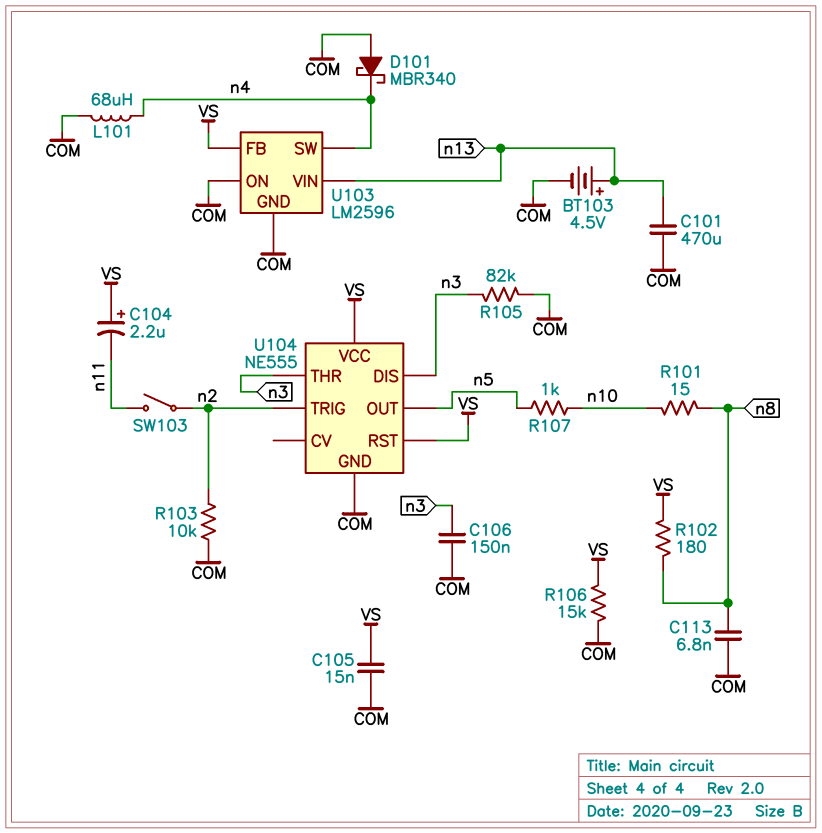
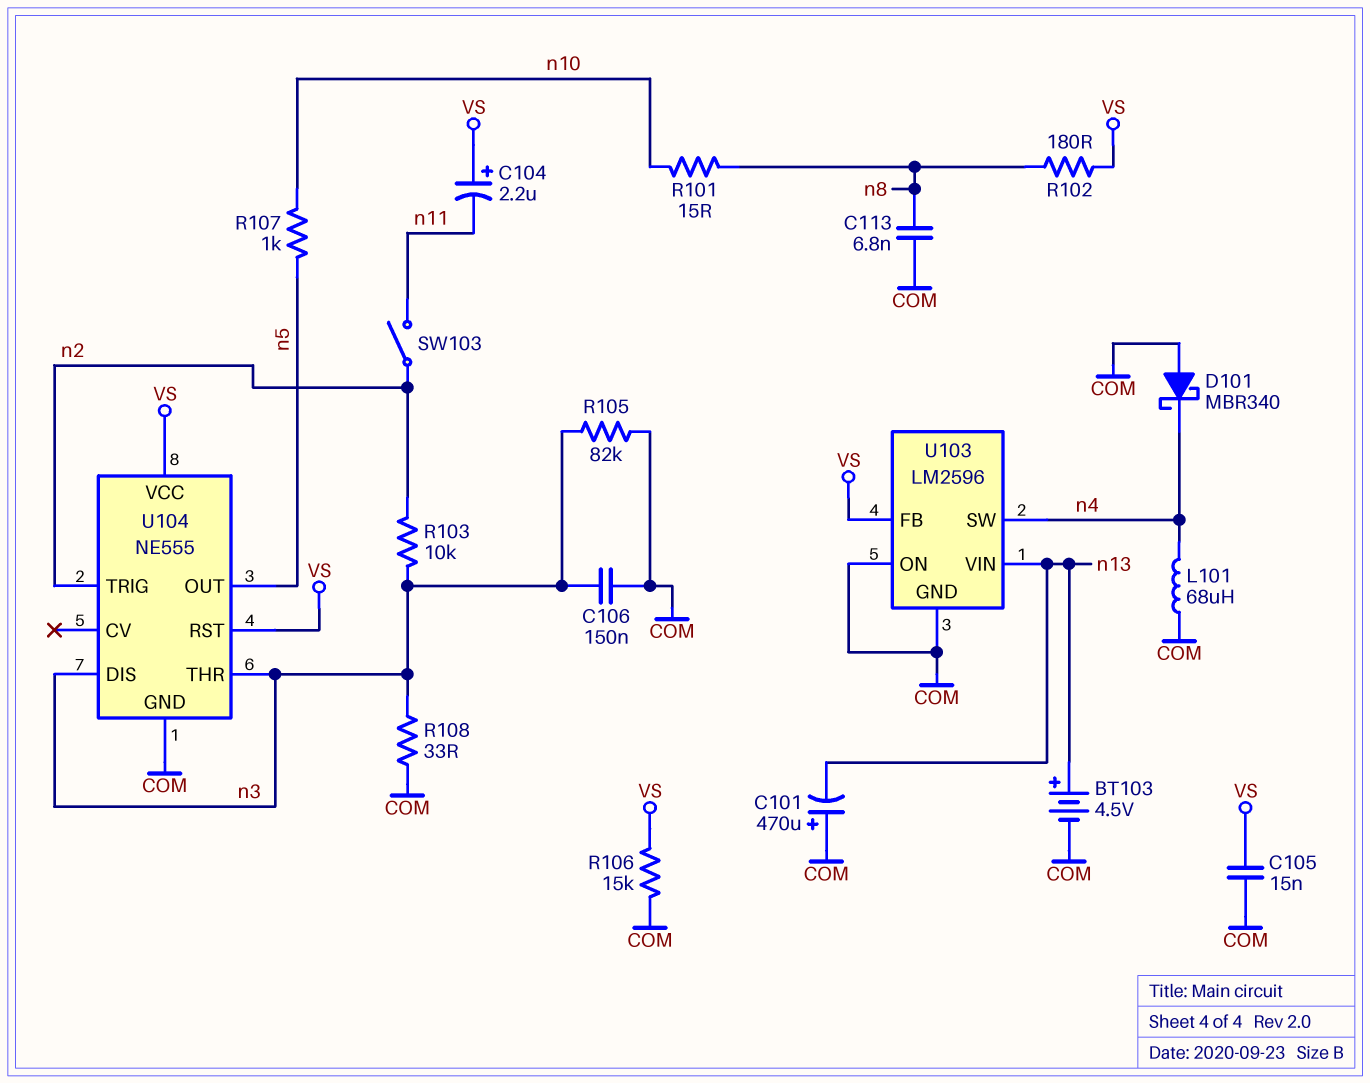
C101: 470uF (COM, n13) -> 470uF (plus COM, minus n13)
R103: 10k (COM, n2) -> 10k (n2, n3)
R108: none -> 33 (COM, n3)

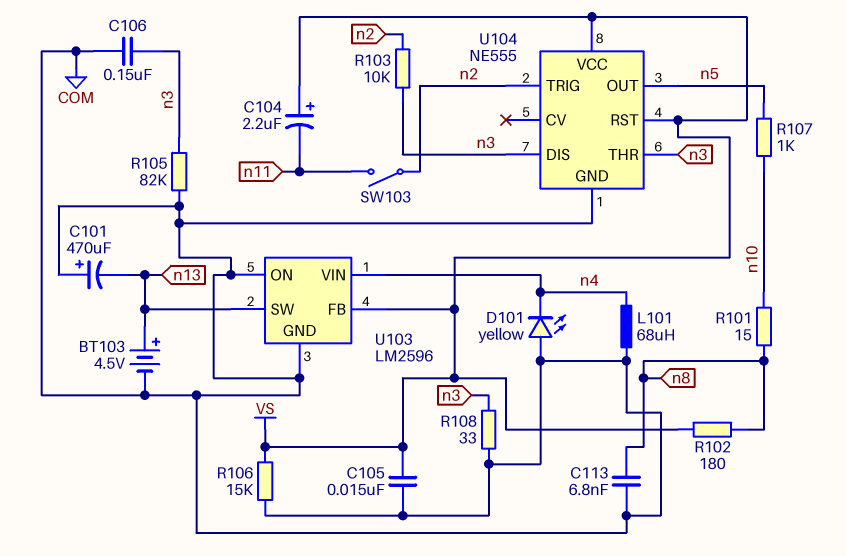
D101: schottky MBR340 (A COM, K n4) -> LED yellow (A COM, K n4)
U103 pin SW: n4 -> n13
U103 pin VIN: n13 -> n4

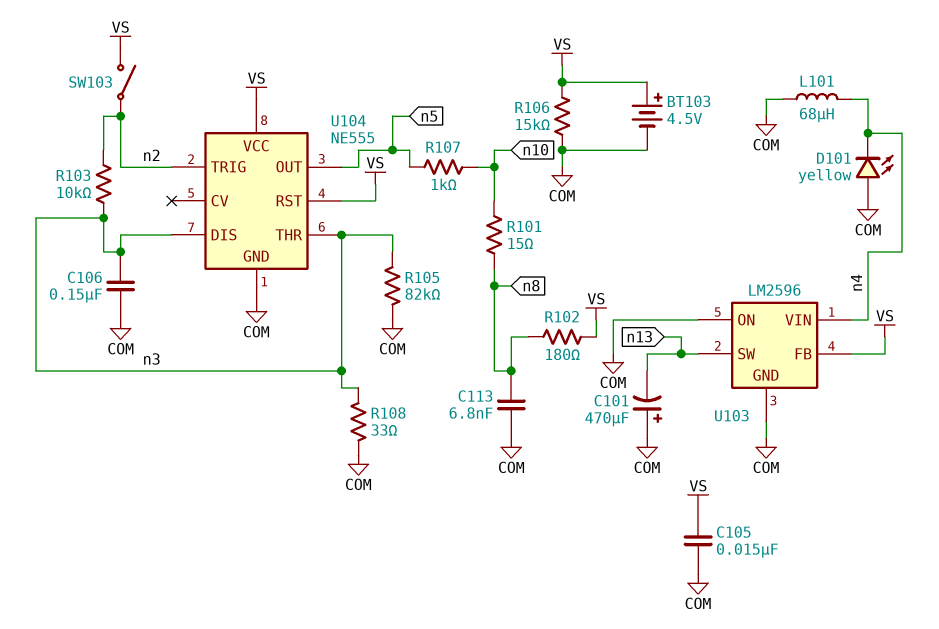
BT103: 4.5V (plus n13, minus COM) -> 4.5V (plus VS, minus COM)
C104: 2.2uF (plus VS, minus n11) -> none
SW103: switch (n2, n11) -> switch (VS, n2)

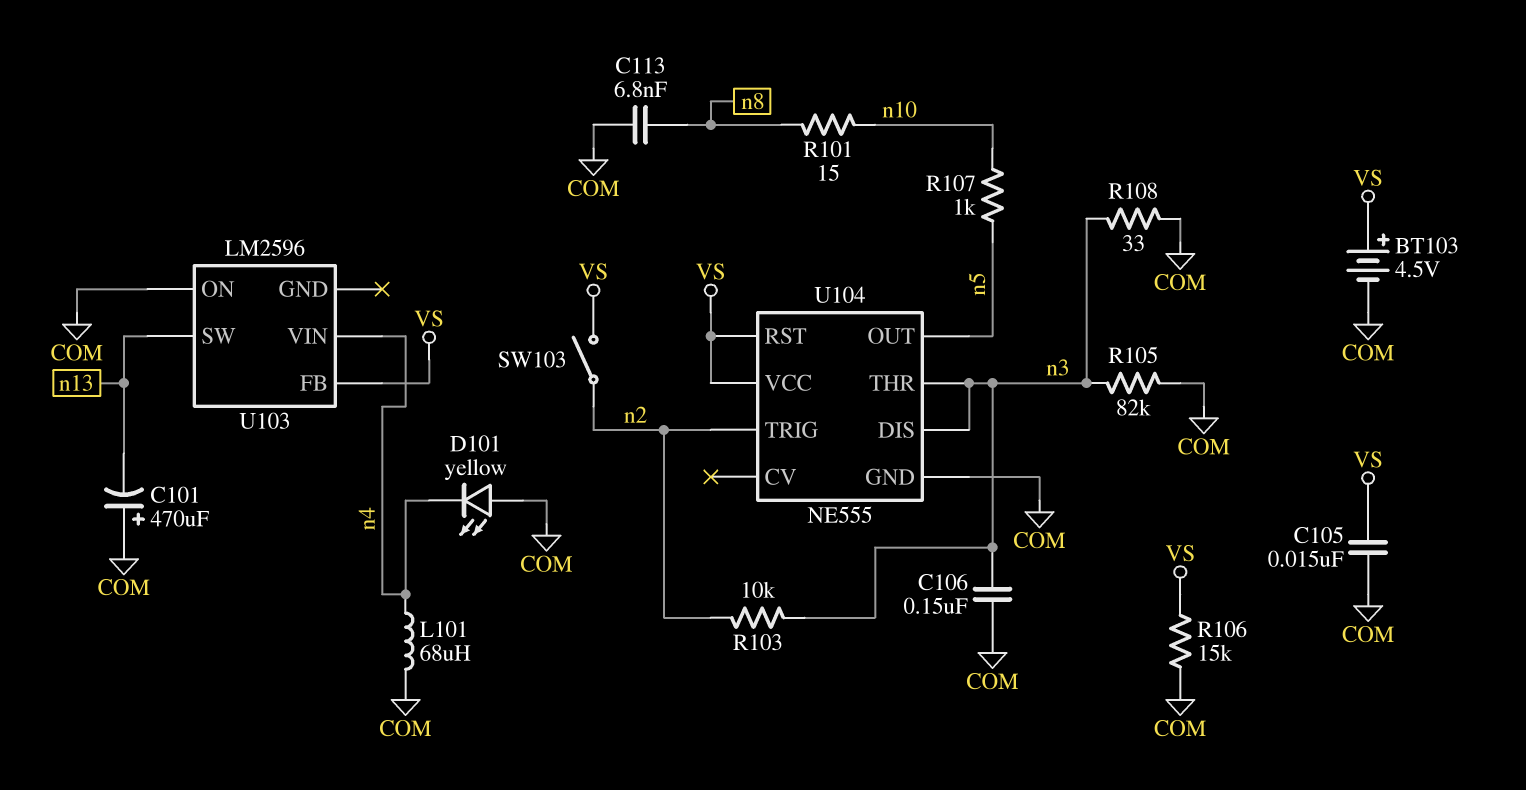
R102: 180 (VS, n8) -> none
U103 pin GND: COM -> none

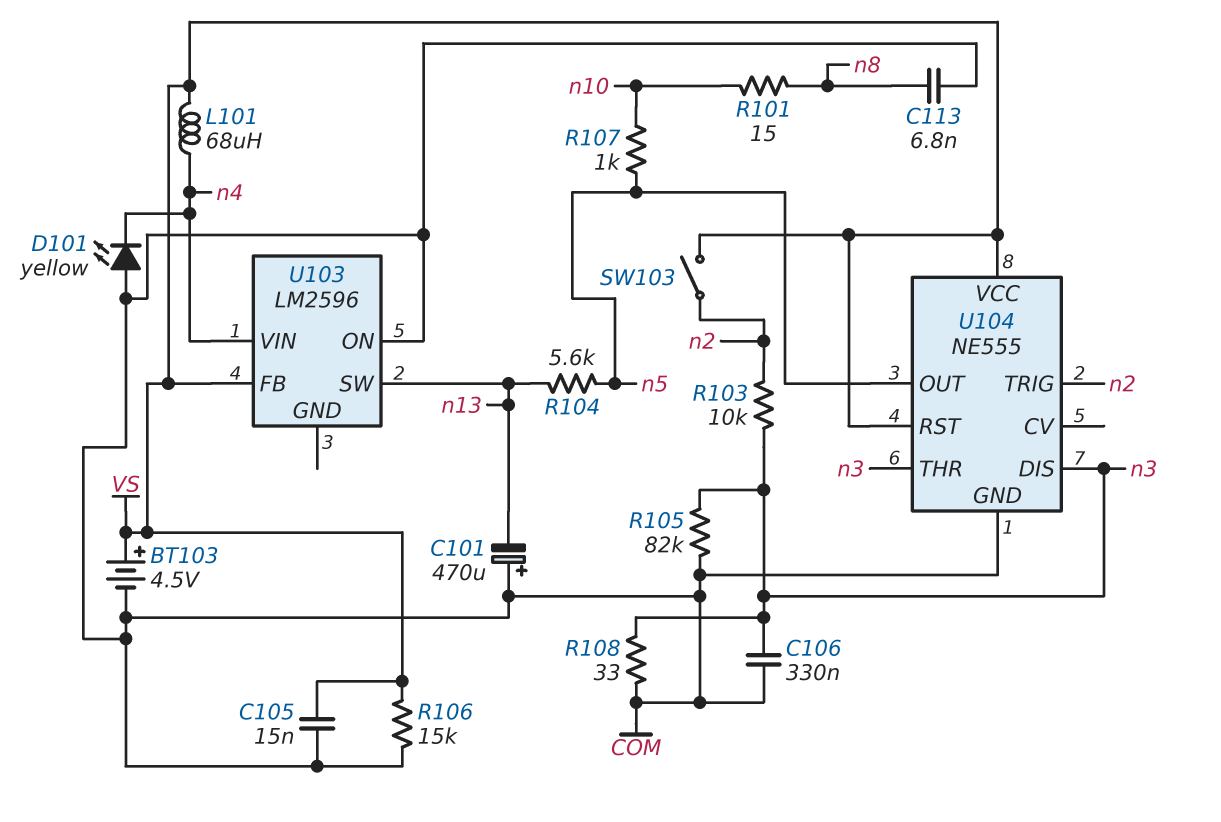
C106: 150nF (COM, n3) -> 330nF (COM, n3)
L101: 68uH (COM, n4) -> 68uH (VS, n4)
R104: none -> 5.6k (n5, n13)

